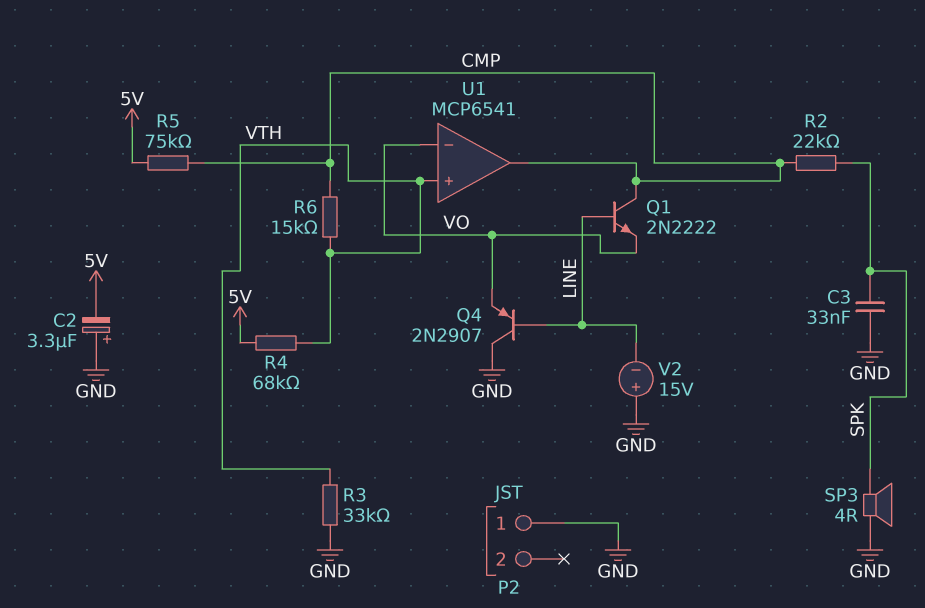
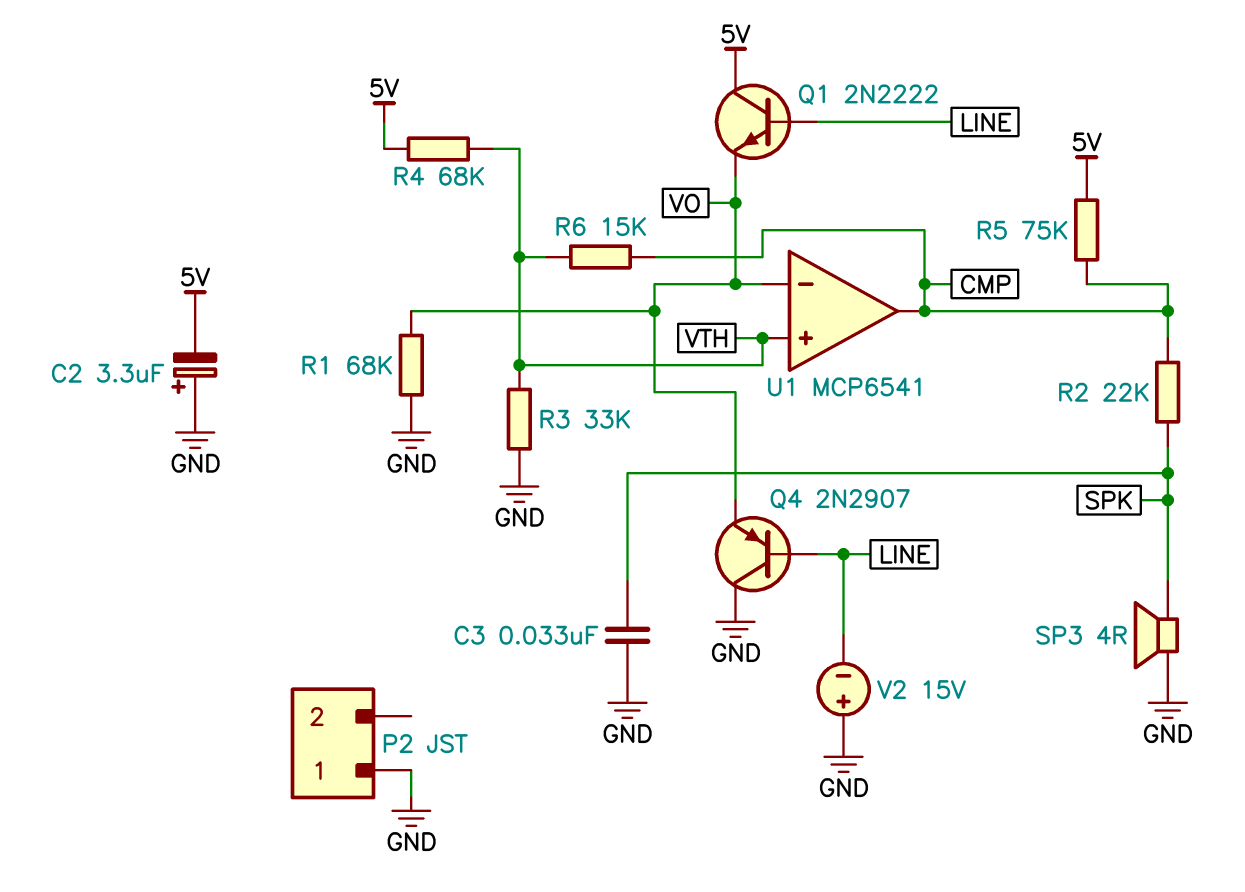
Q1: NPN 2N2222 (B LINE, C CMP, E VO) -> NPN 2N2222 (B LINE, C 5V, E VO)
R1: none -> 68k (GND, VO)

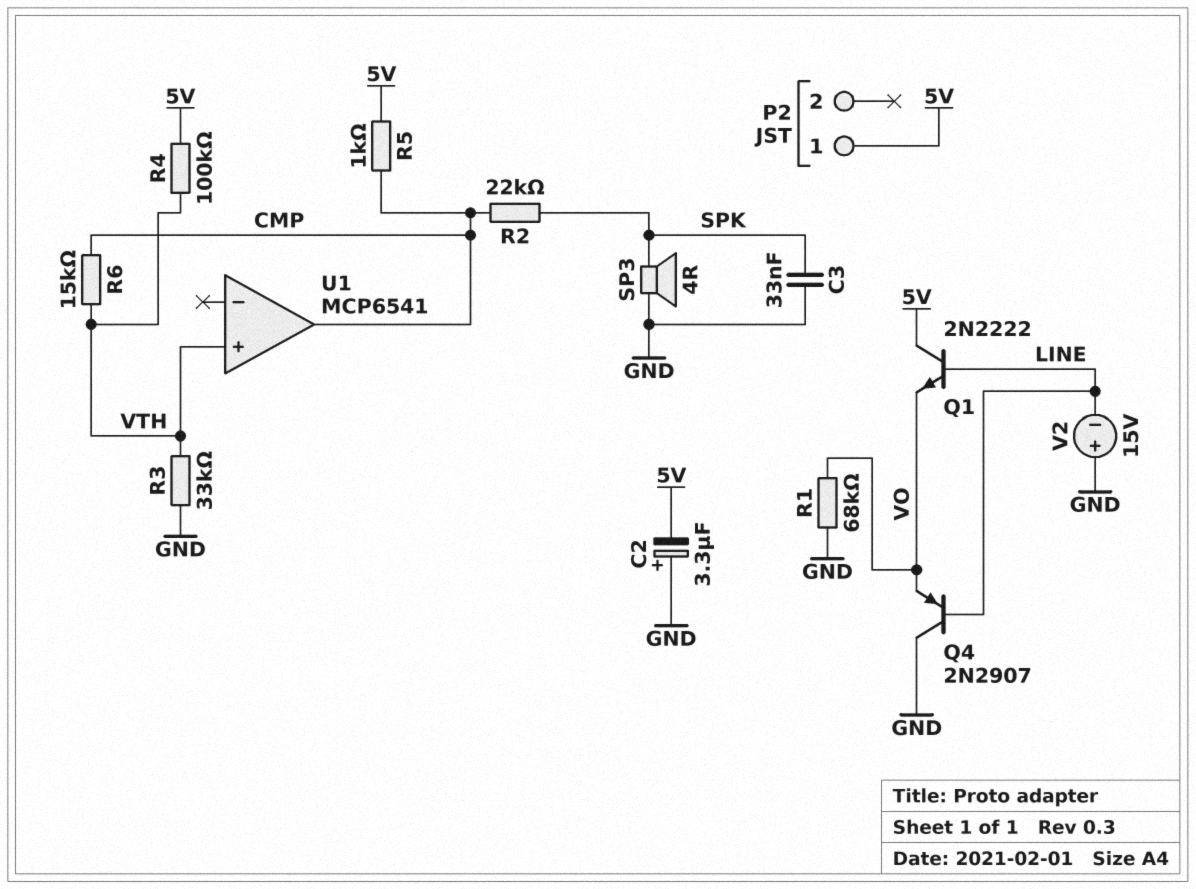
P2 pin 1: GND -> 5V
R4: 68k (5V, VTH) -> 100k (5V, VTH)
R5: 75k (5V, CMP) -> 1k (5V, CMP)
U1 pin in-: VO -> none

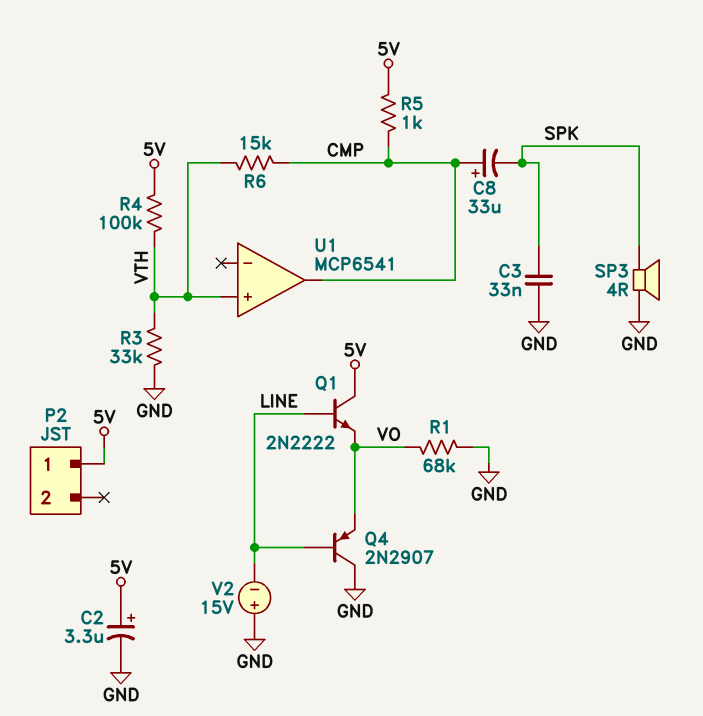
C2: 3.3uF (plus GND, minus 5V) -> 3.3uF (plus 5V, minus GND)
C8: none -> 33uF (plus CMP, minus SPK)
R2: 22k (CMP, SPK) -> none

